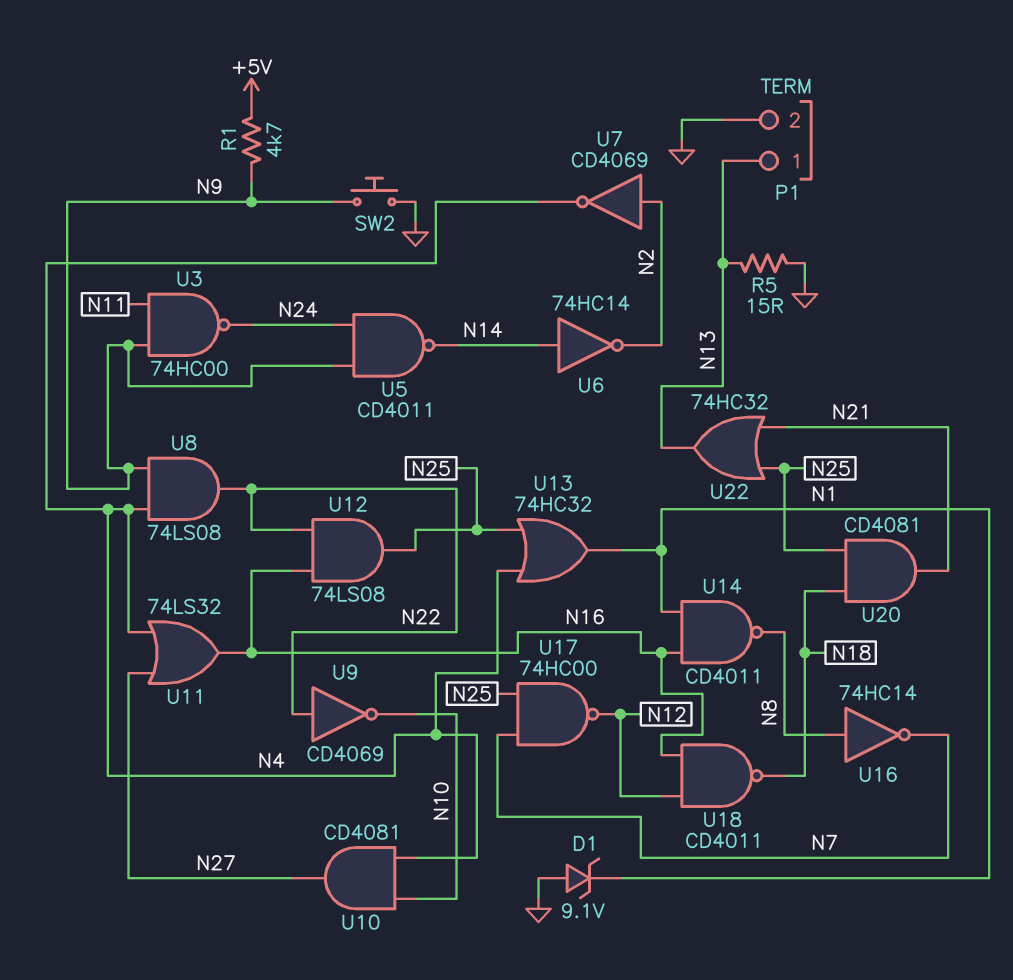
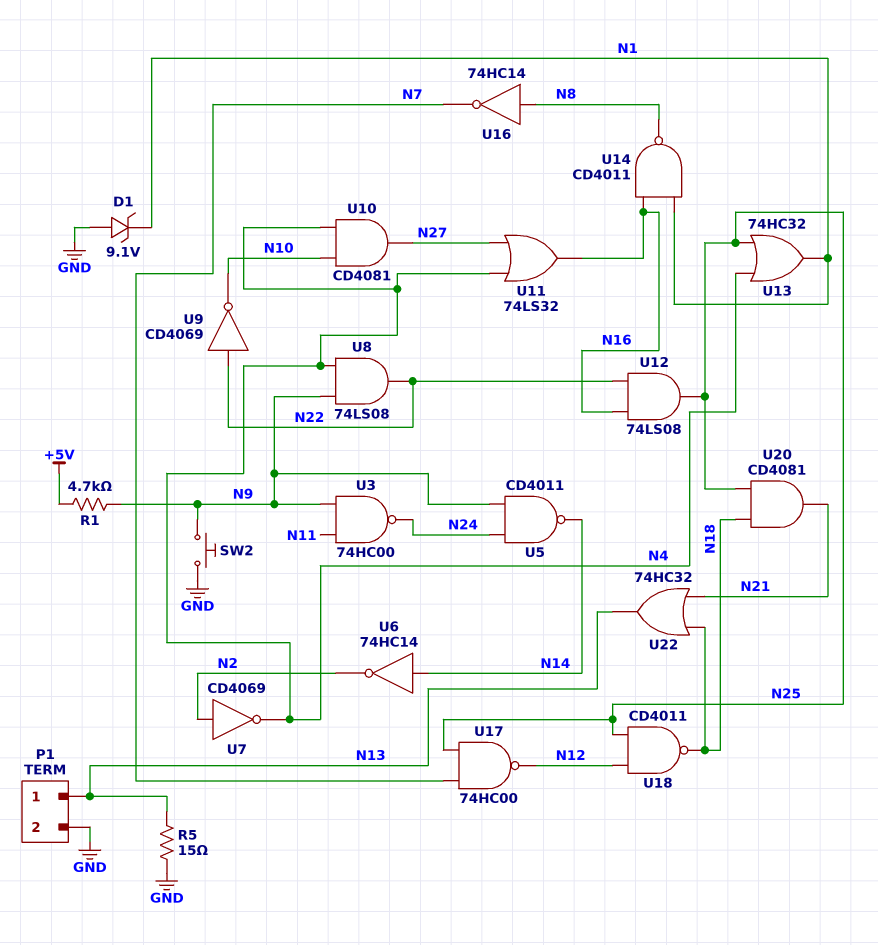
U18: NAND CD4011 (in N12, in N16, out N18) -> NAND CD4011 (in N12, in N25, out N18)
U22: OR 74HC32 (in N21, in N25, out N13) -> OR 74HC32 (in N18, in N21, out N13)

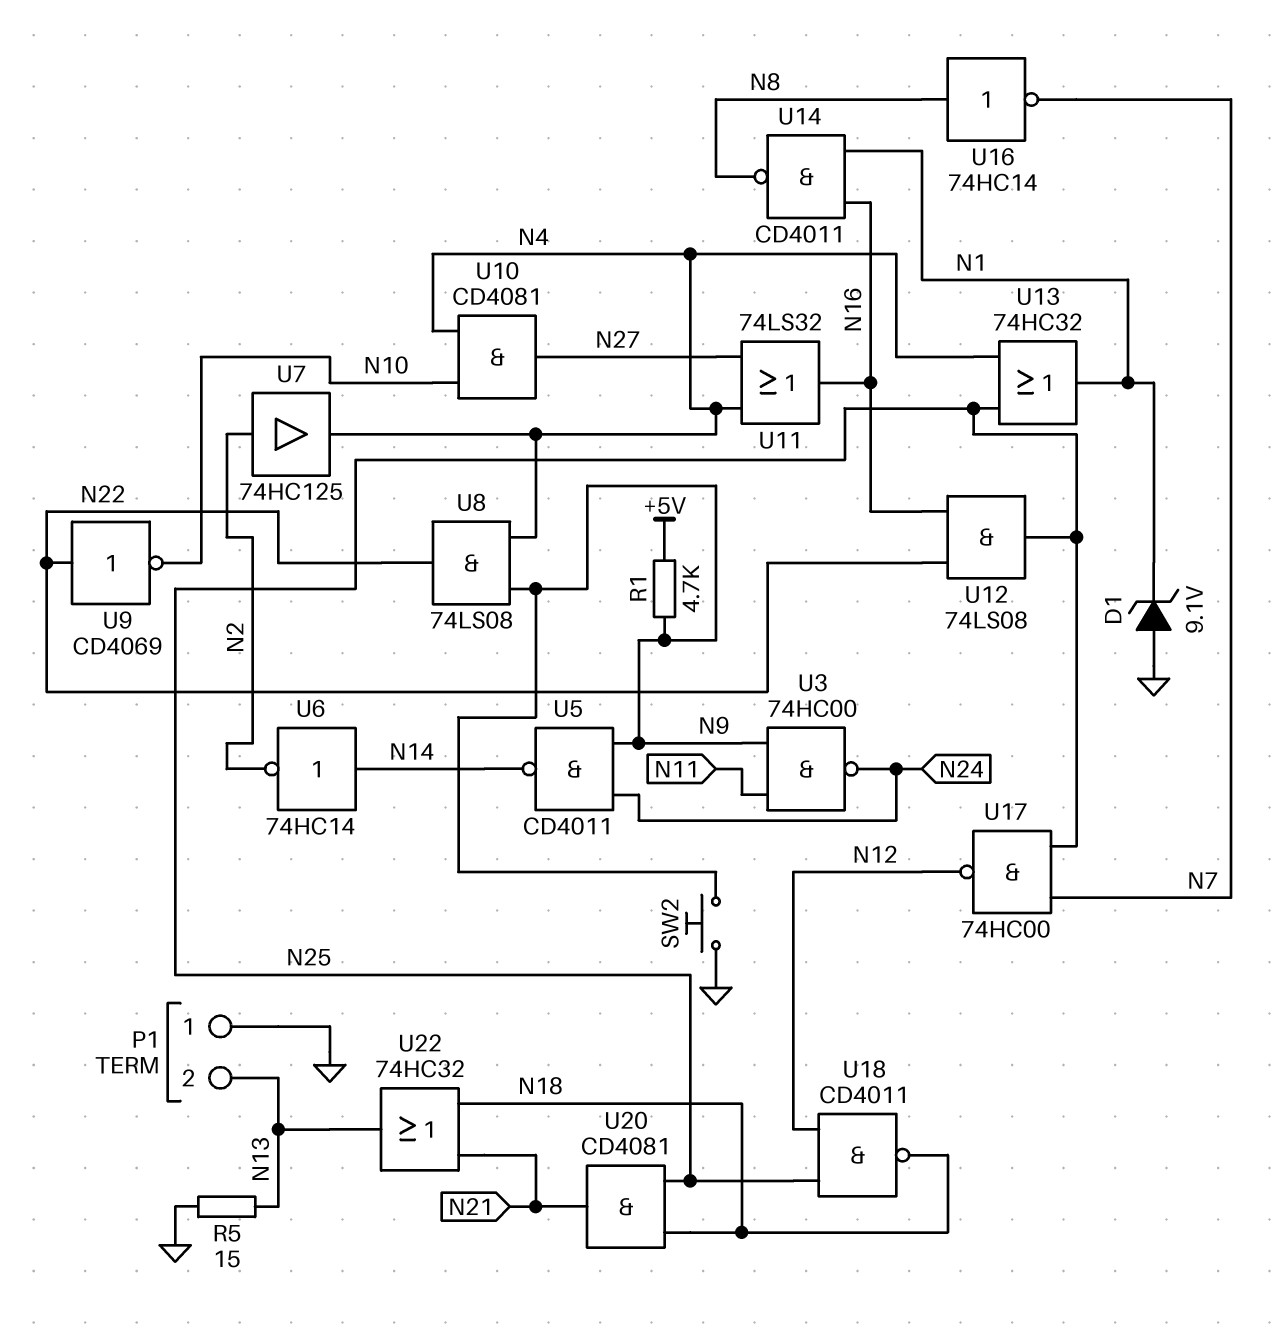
P1 pin 1: N13 -> GND
P1 pin 2: GND -> N13
U7: NOT CD4069 (in N2, out N4) -> buffer 74HC125 (in N2, out N4)

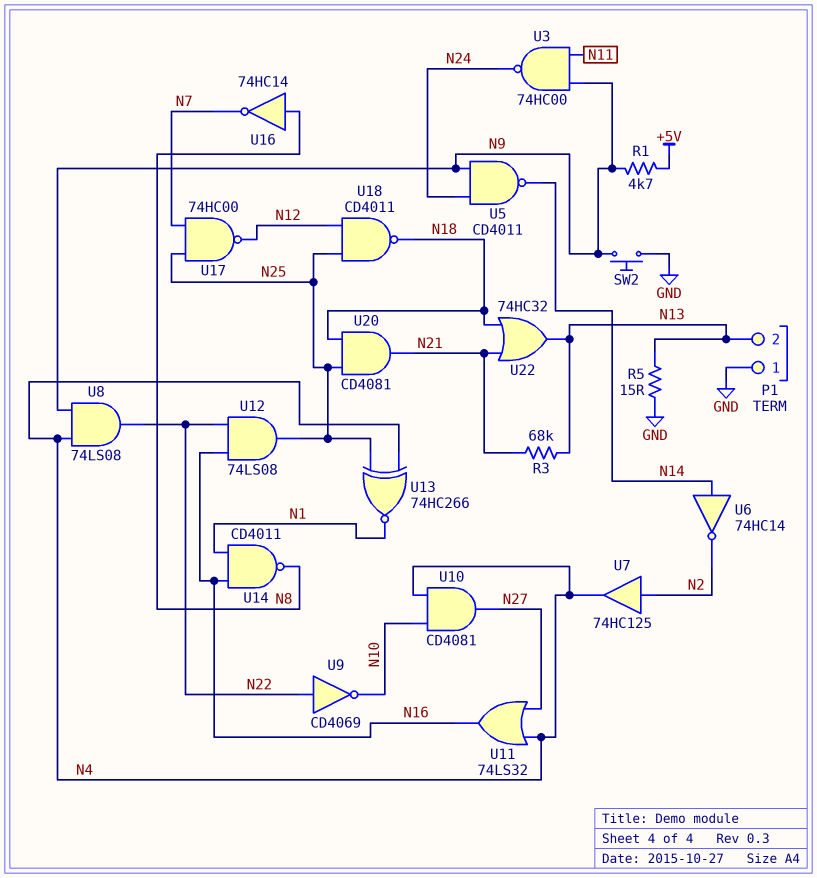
D1: zener 9.1V (A GND, K N1) -> none
R3: none -> 68k (N13, N21)
U13: OR 74HC32 (in N4, in N25, out N1) -> XNOR 74HC266 (in N4, in N25, out N1)

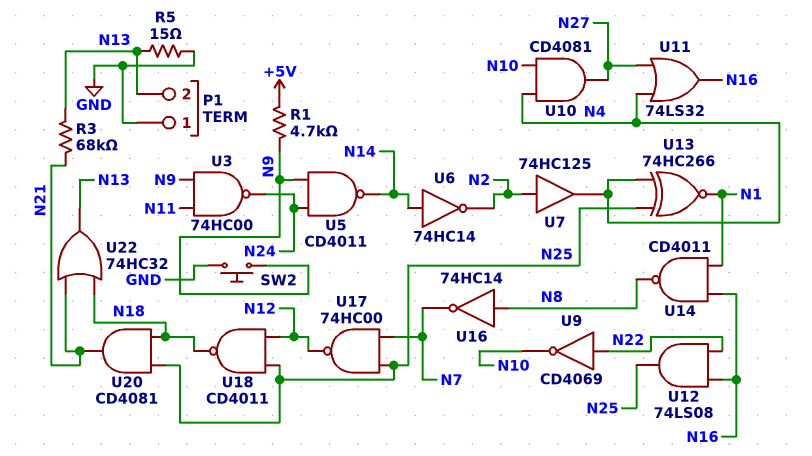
U8: AND 74LS08 (in N4, in N9, out N22) -> none

